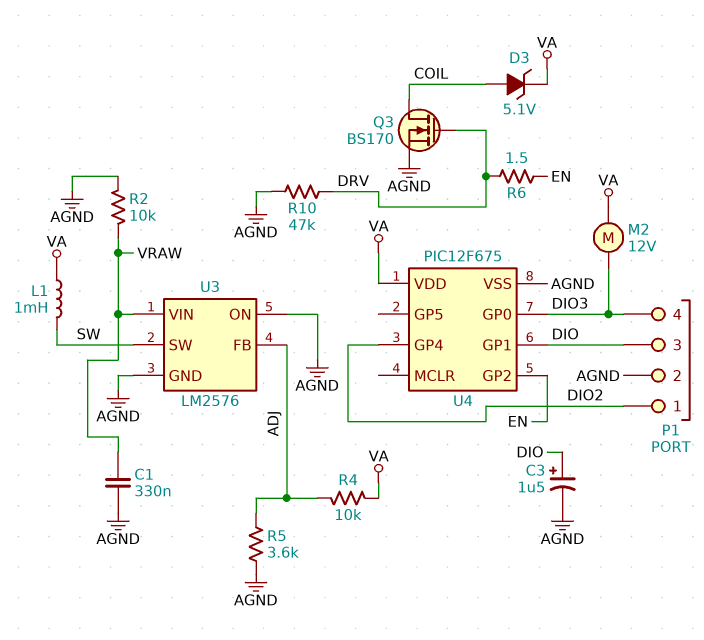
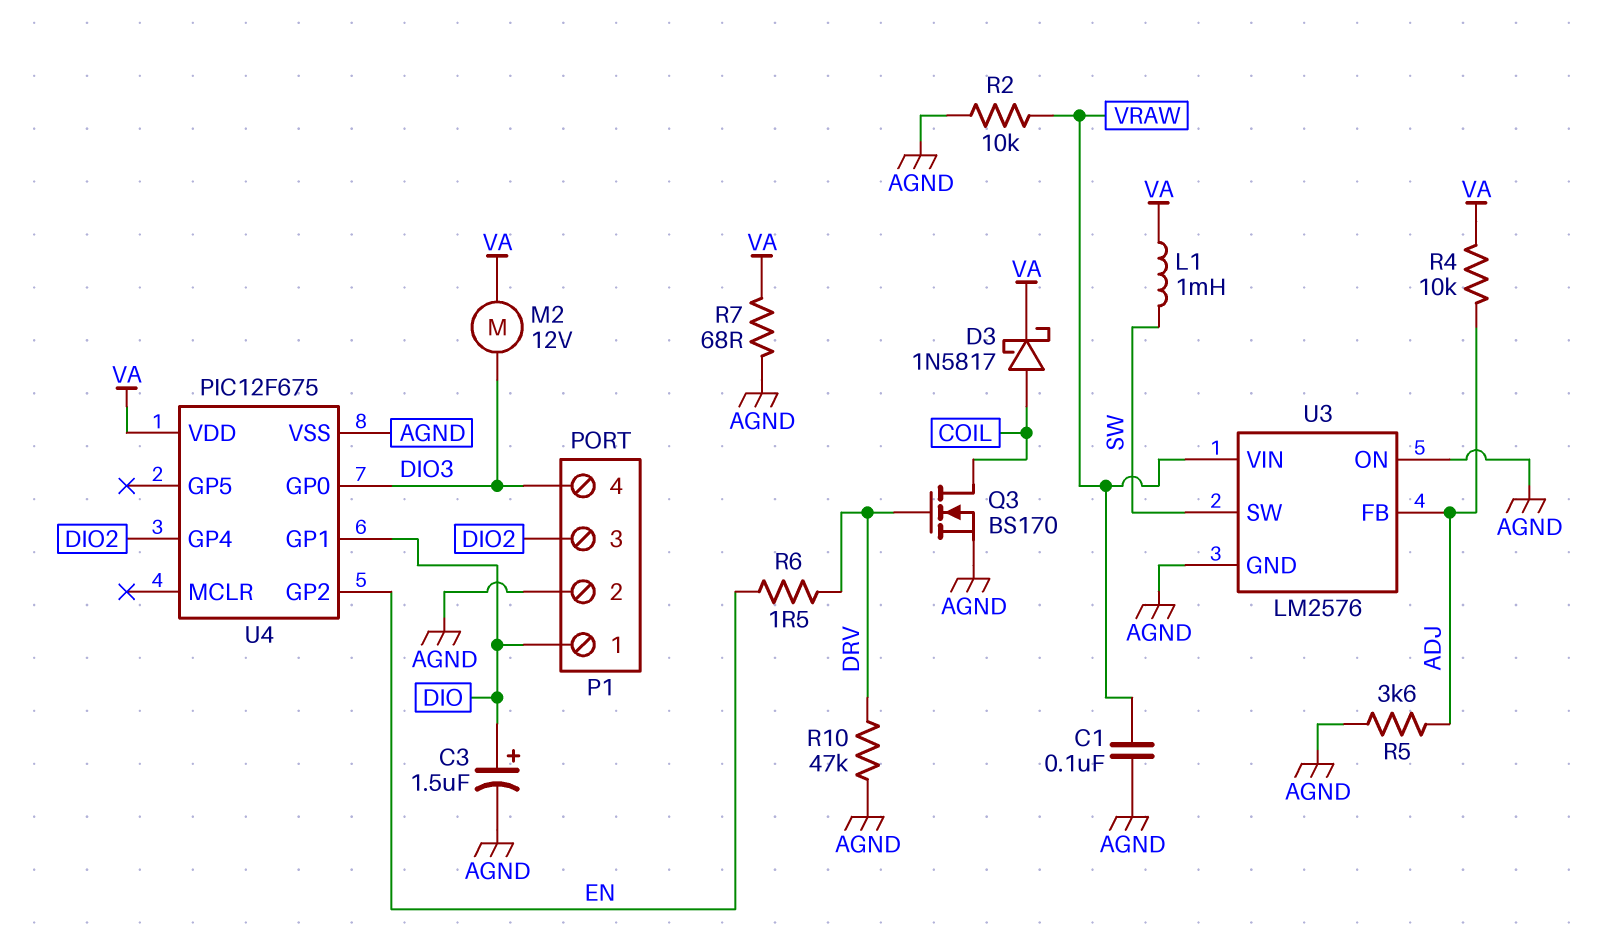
C1: 330nF (AGND, VRAW) -> 100nF (AGND, VRAW)
D3: zener 5.1V (A COIL, K VA) -> schottky 1N5817 (A COIL, K VA)
P1 pin 1: DIO2 -> DIO
P1 pin 3: DIO -> DIO2
R7: none -> 68 (AGND, VA)

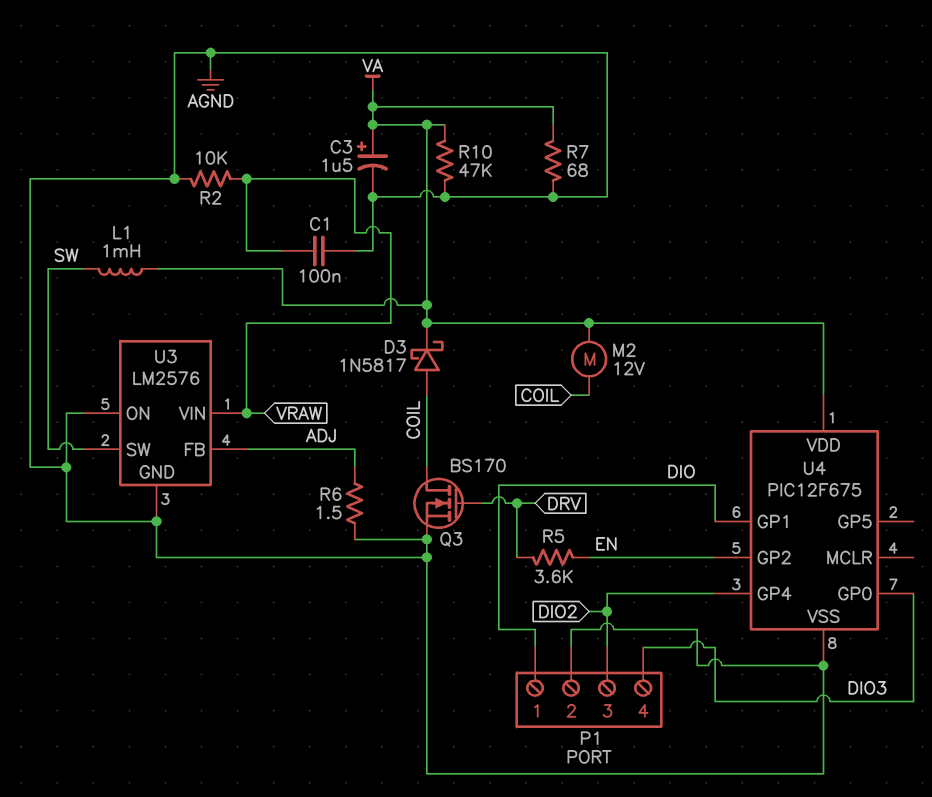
C3: 1.5uF (plus DIO, minus AGND) -> 1.5uF (plus VA, minus AGND)
M2: motor 12V (DIO3, VA) -> motor 12V (COIL, VA)
R4: 10k (ADJ, VA) -> none
R5: 3.6k (ADJ, AGND) -> 3.6k (DRV, EN)
R6: 1.5 (DRV, EN) -> 1.5 (ADJ, AGND)
R10: 47k (AGND, DRV) -> 47k (AGND, VA)

